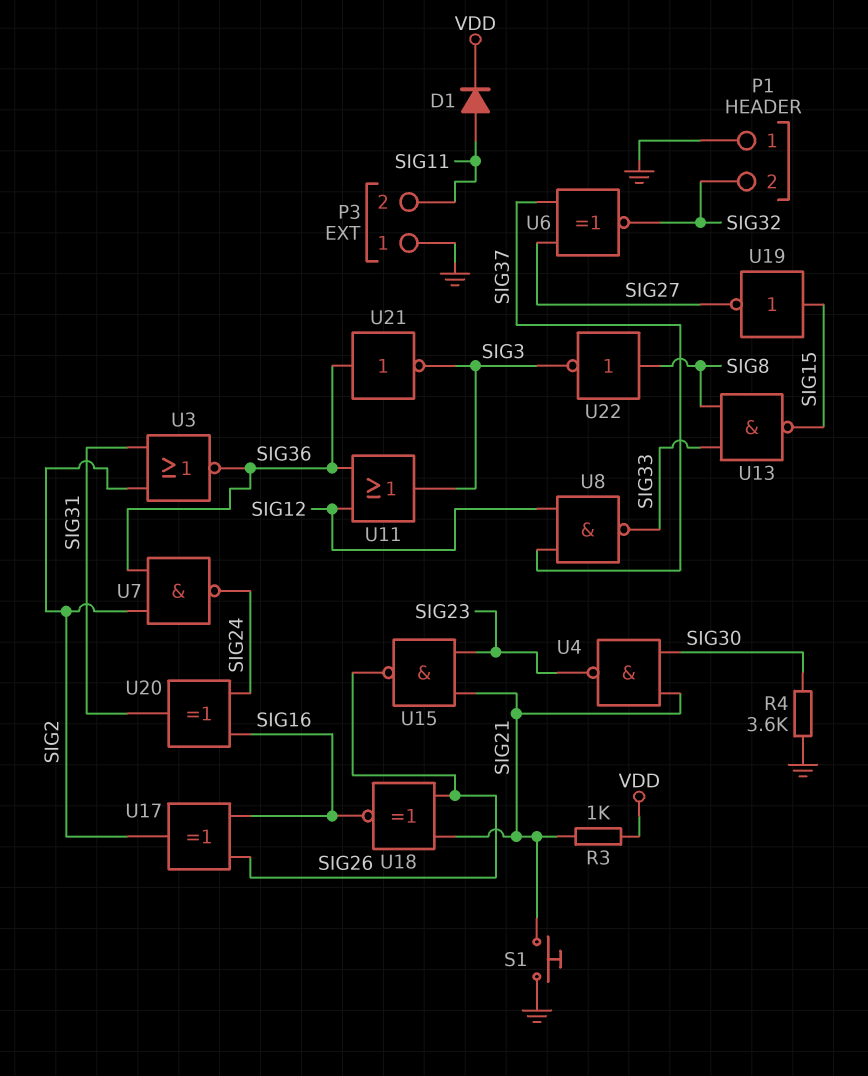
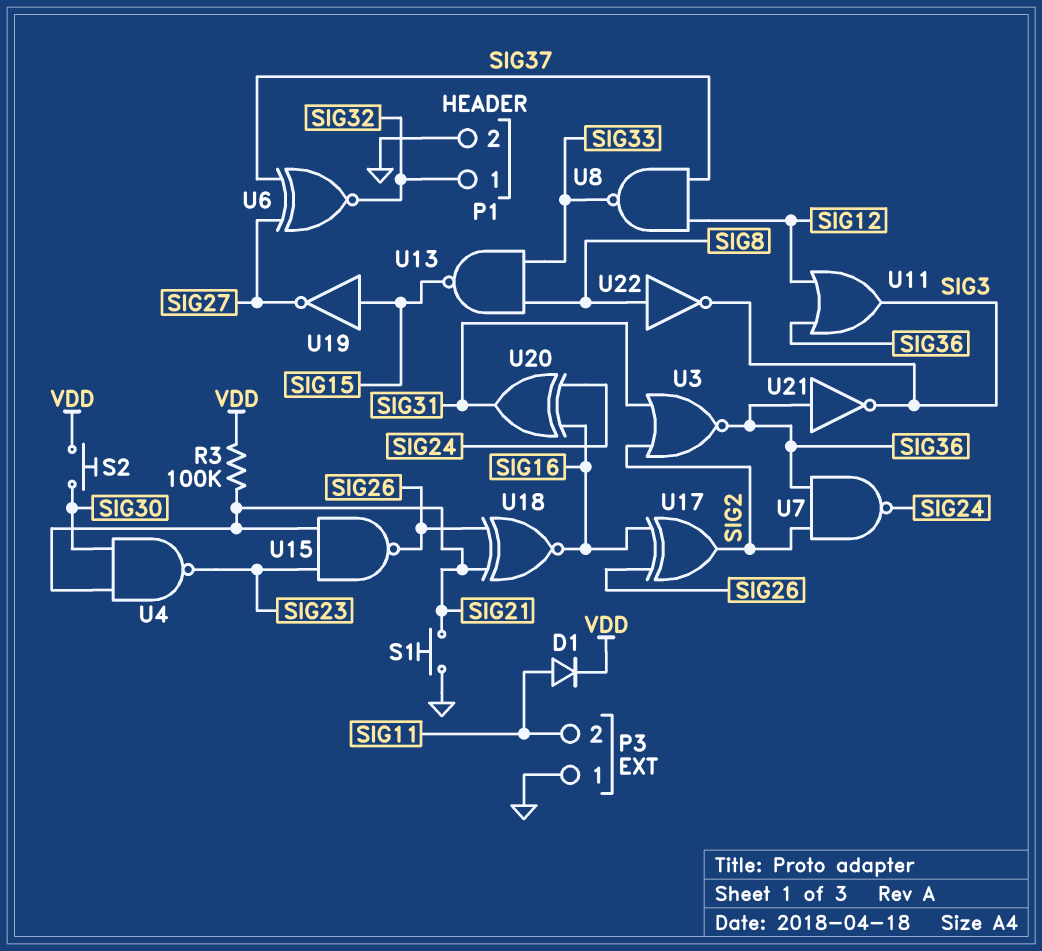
P1 pin 1: GND -> SIG32
P1 pin 2: SIG32 -> GND
R3: 1k (SIG21, VDD) -> 100k (SIG21, VDD)
R4: 3.6k (GND, SIG30) -> none
S2: none -> button (SIG30, VDD)

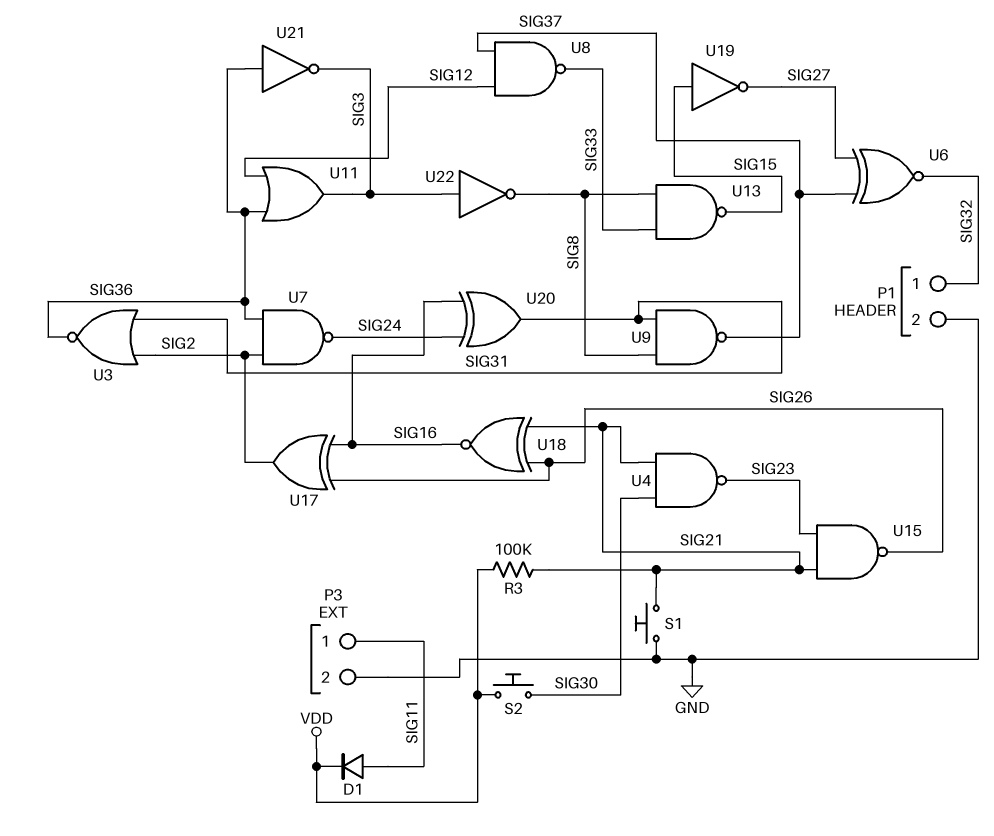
P3 pin 1: GND -> SIG11
P3 pin 2: SIG11 -> GND
U9: none -> NAND (in SIG8, in SIG31, out SIG37)
U22: NOT (in SIG8, out SIG3) -> NOT (in SIG3, out SIG8)

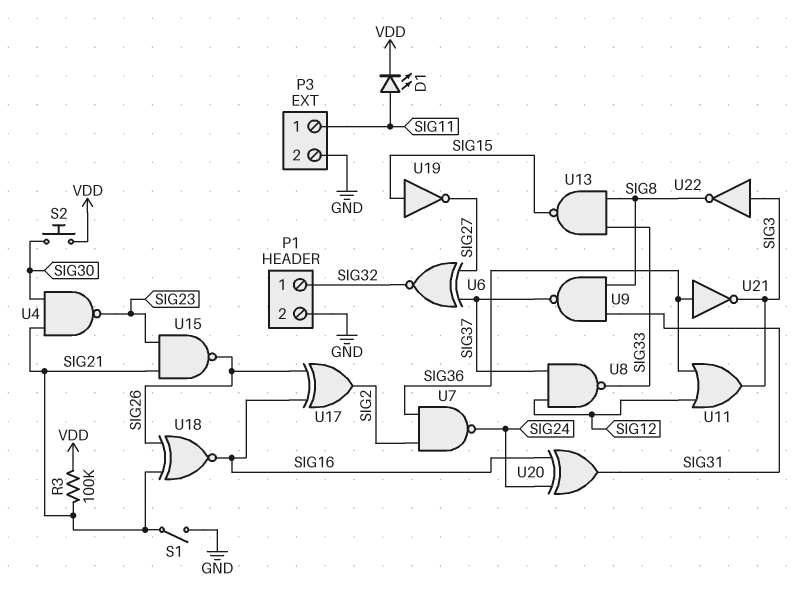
D1: diode (A SIG11, K VDD) -> LED (A SIG11, K VDD)
S1: button (GND, SIG21) -> switch (GND, SIG21)
U3: NOR (in SIG2, in SIG31, out SIG36) -> none

